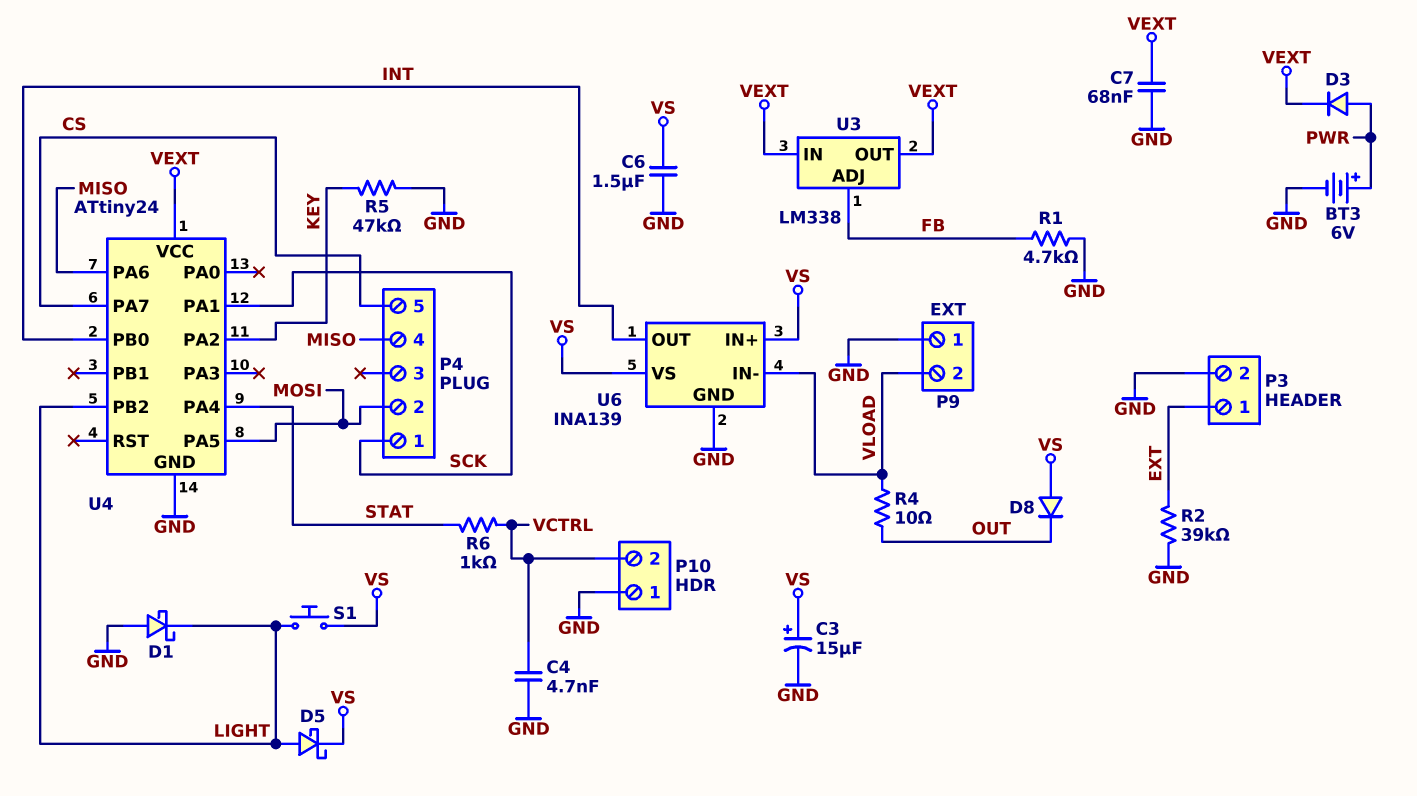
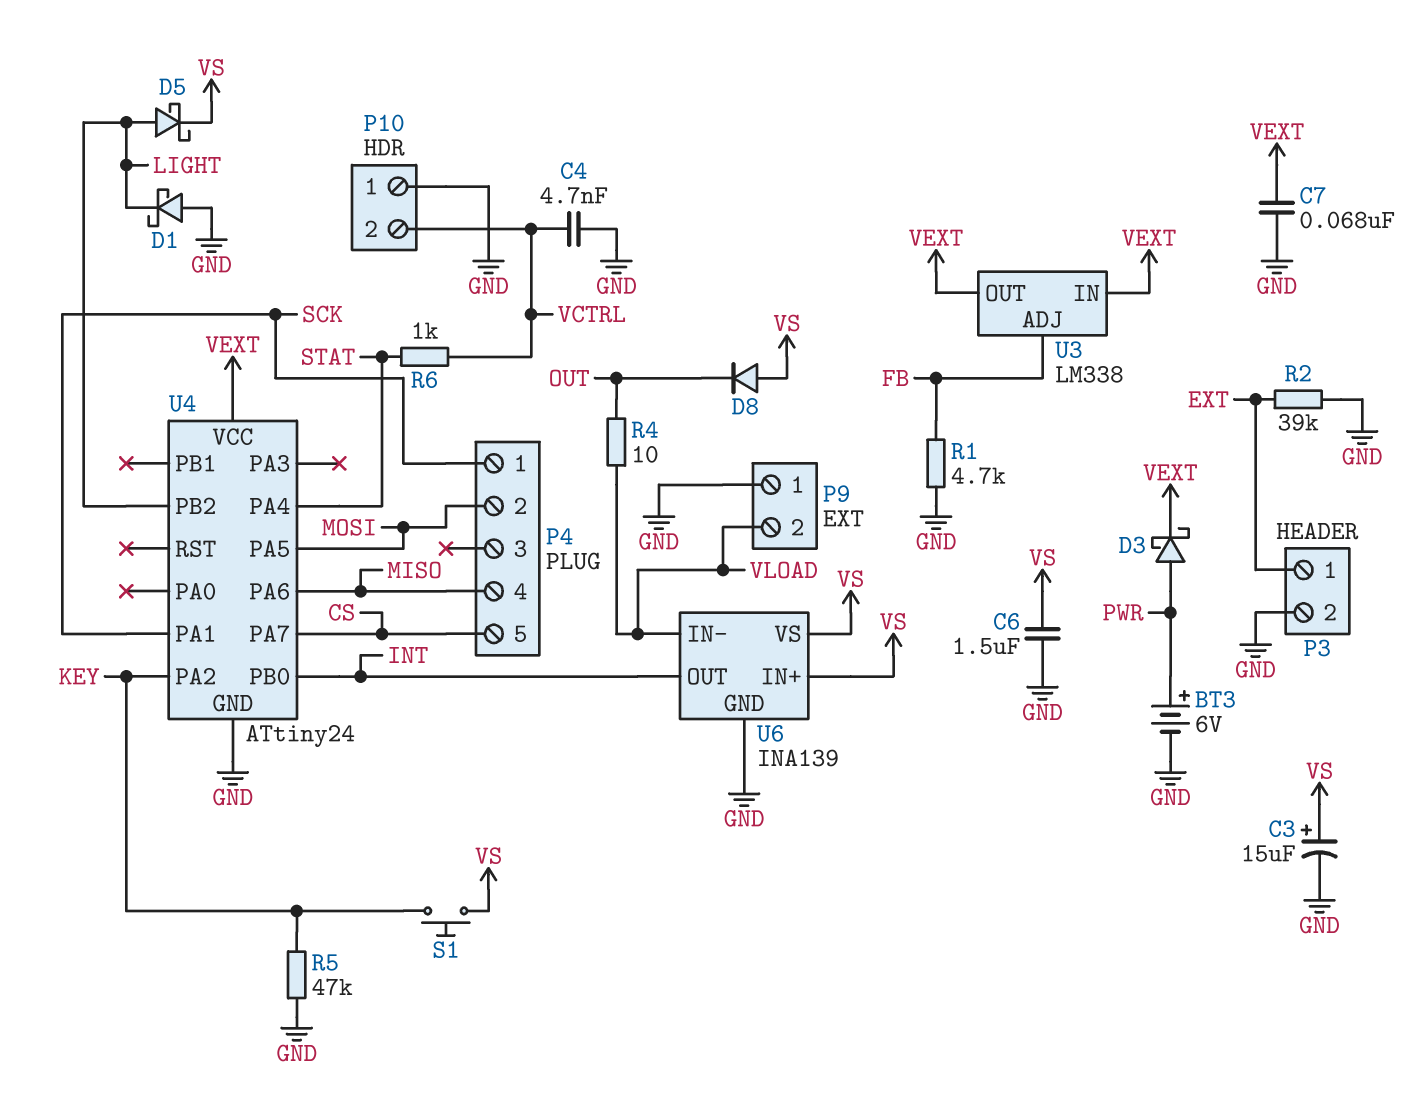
D3: diode (A PWR, K VEXT) -> schottky (A PWR, K VEXT)
S1: button (LIGHT, VS) -> button (KEY, VS)

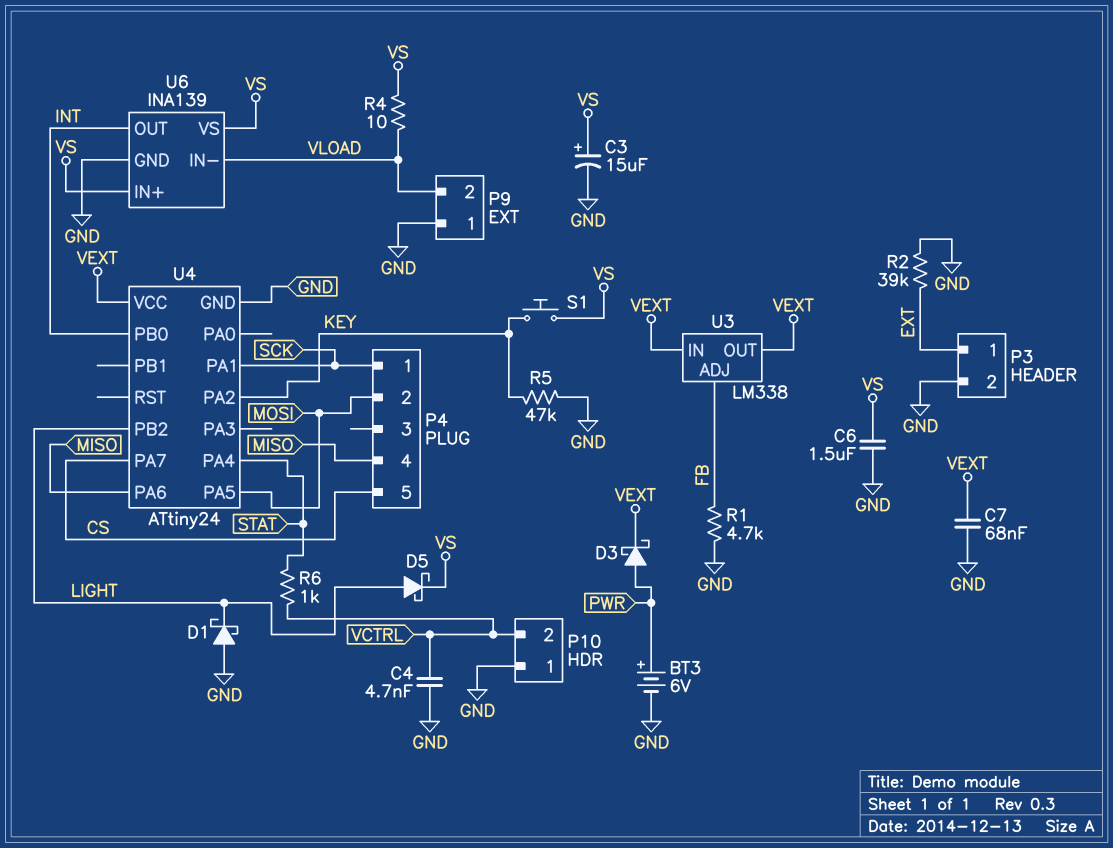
D8: diode (A VS, K OUT) -> none
R4: 10 (OUT, VLOAD) -> 10 (VLOAD, VS)

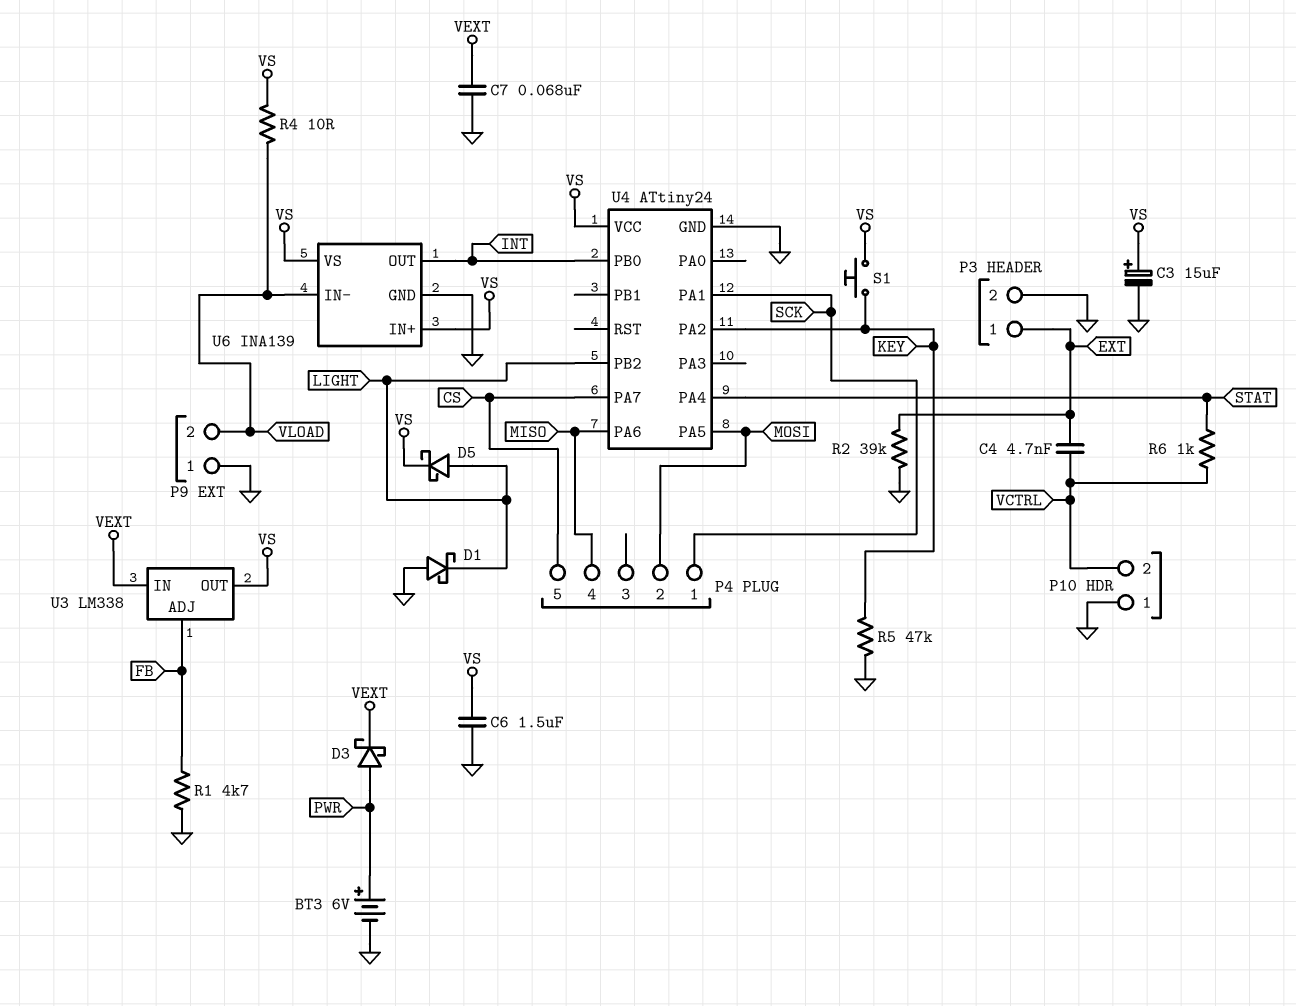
C4: 4.7nF (GND, VCTRL) -> 4.7nF (EXT, VCTRL)
U3 pin OUT: VEXT -> VS
U4 pin VCC: VEXT -> VS

